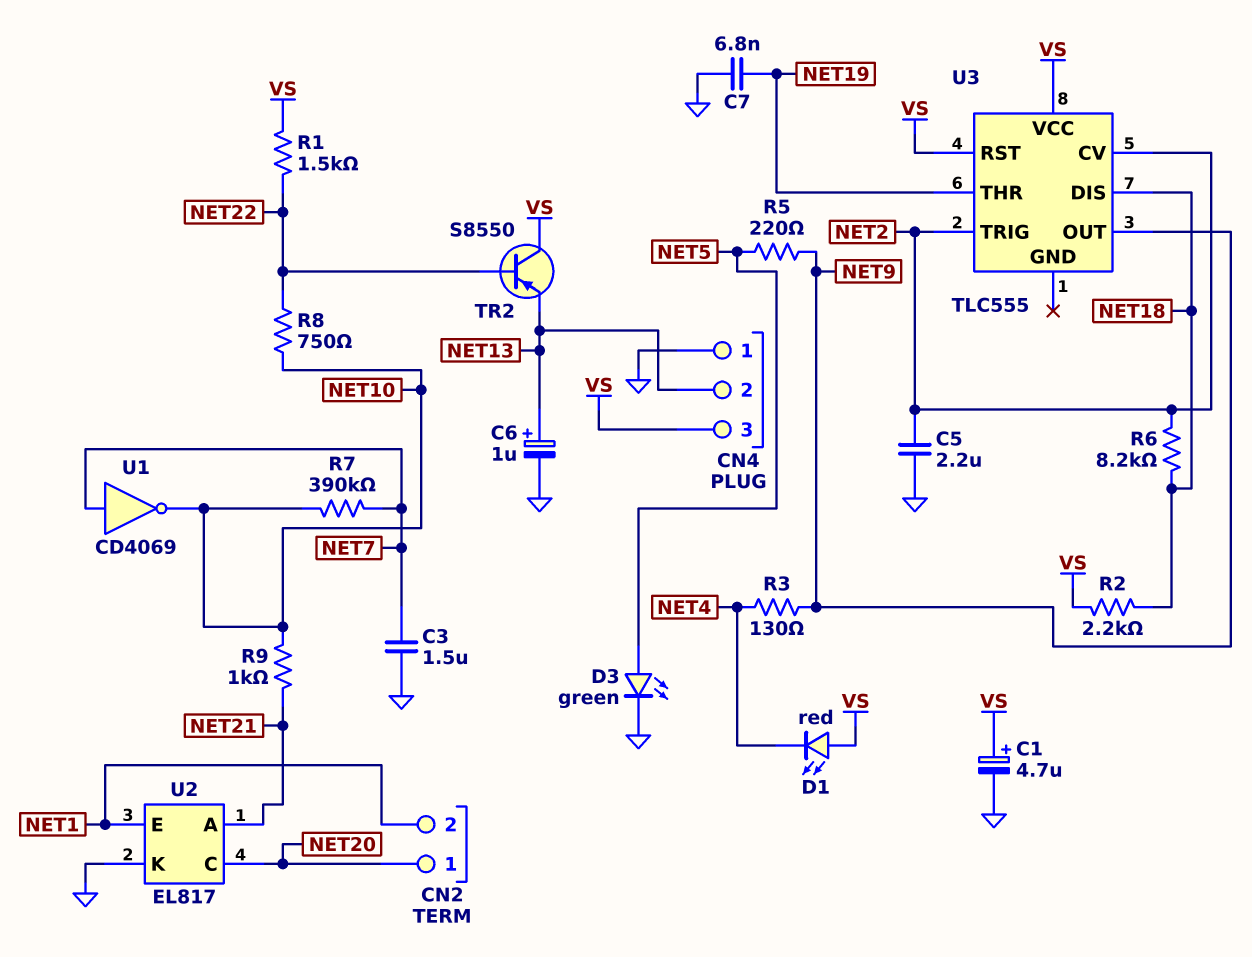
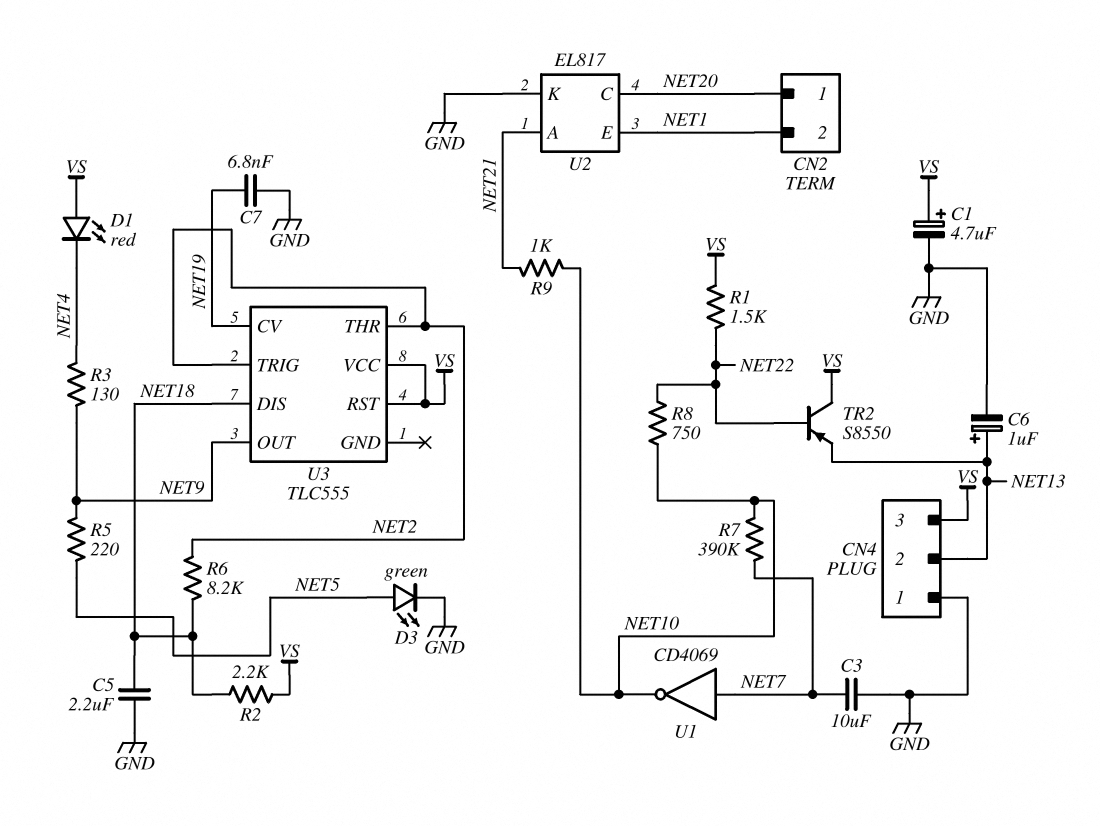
C3: 1.5uF (GND, NET7) -> 10uF (GND, NET7)
C5: 2.2uF (GND, NET2) -> 2.2uF (GND, NET18)
U3 pin CV: NET2 -> NET19
U3 pin THR: NET19 -> NET2

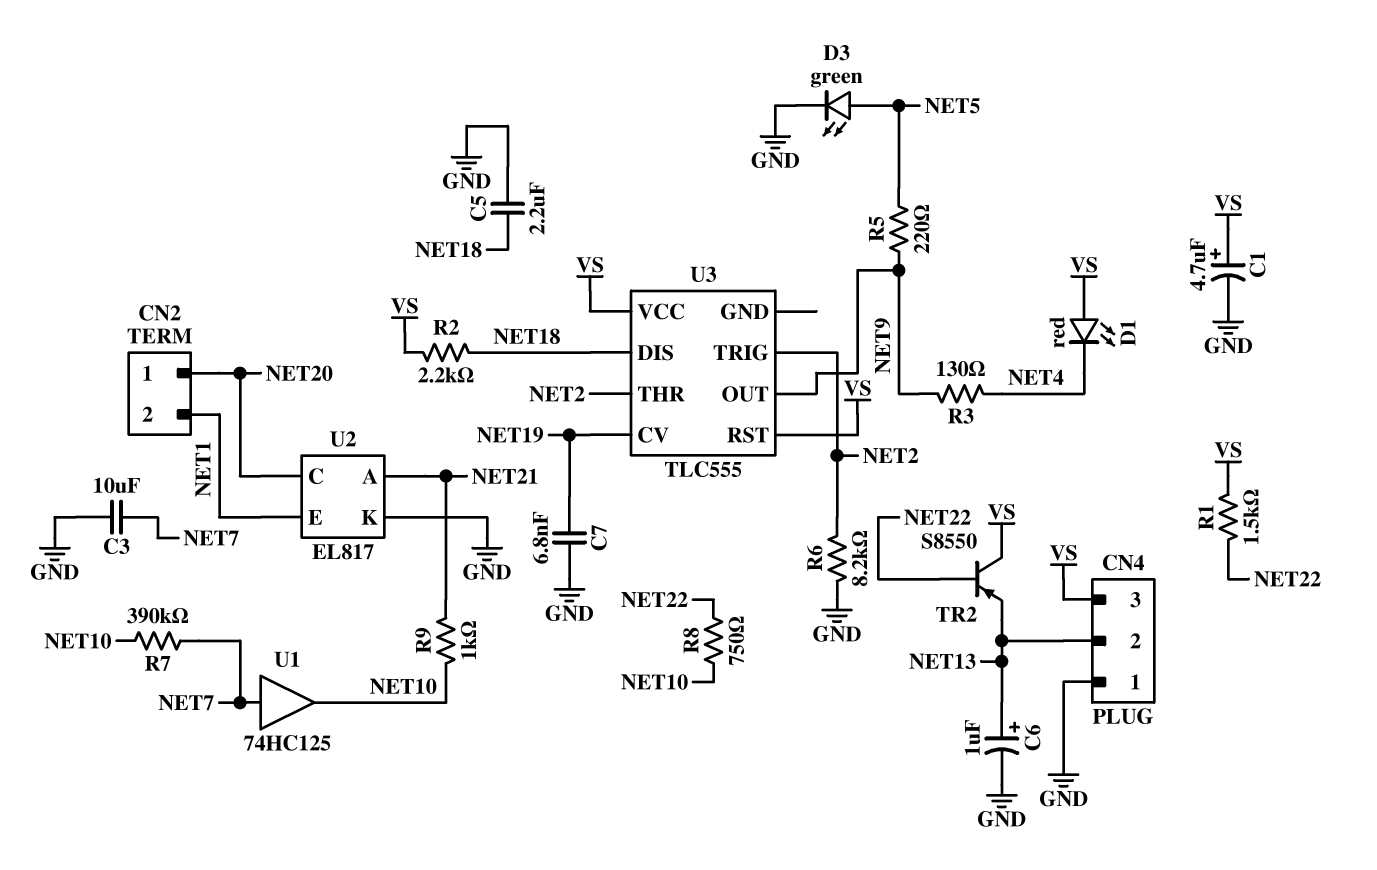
R6: 8.2k (NET2, NET18) -> 8.2k (GND, NET2)
U1: NOT CD4069 (in NET7, out NET10) -> buffer 74HC125 (in NET7, out NET10)

